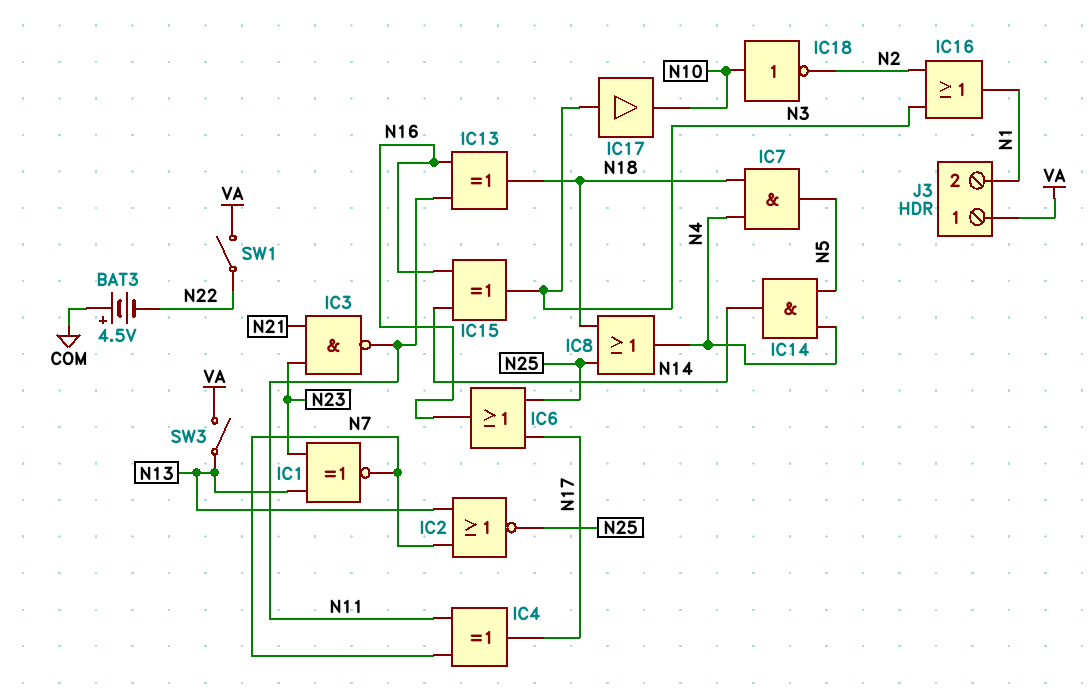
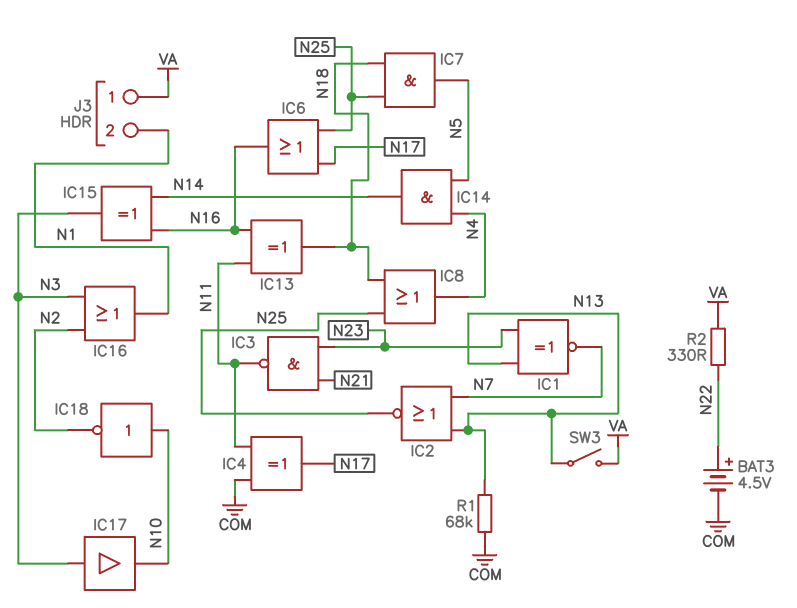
BAT3: 4.5V (plus COM, minus N22) -> 4.5V (plus N22, minus COM)
IC4: XOR (in N7, in N11, out N17) -> XOR (in COM, in N11, out N17)
IC7: AND (in N4, in N18, out N5) -> AND (in N18, in N25, out N5)
R1: none -> 68k (COM, N13)
R2: none -> 330 (N22, VA)
SW1: switch (N22, VA) -> none

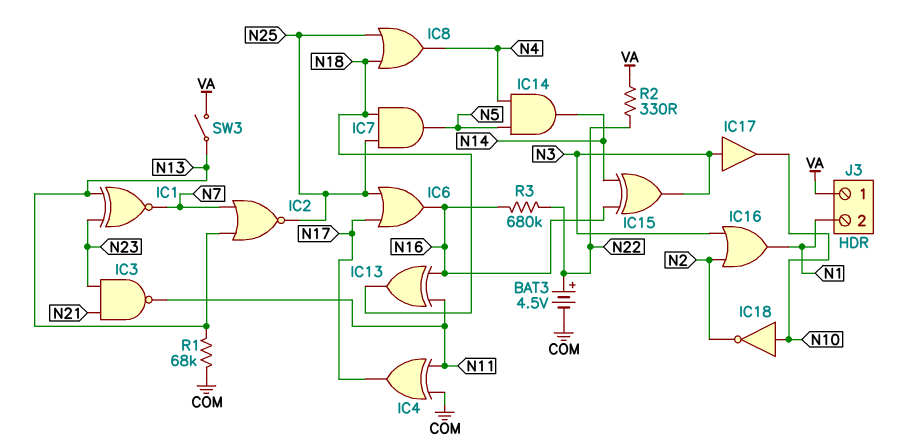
R3: none -> 680k (N16, N22)

